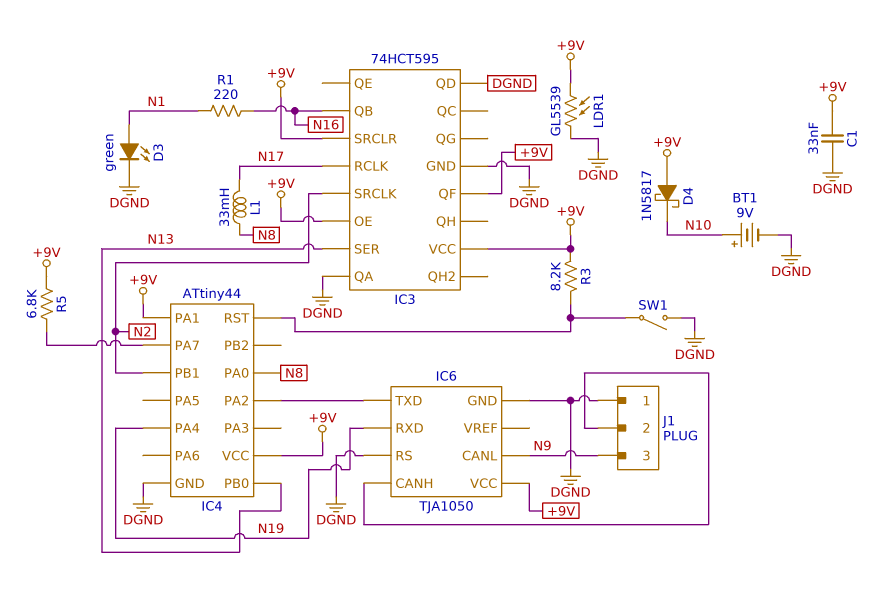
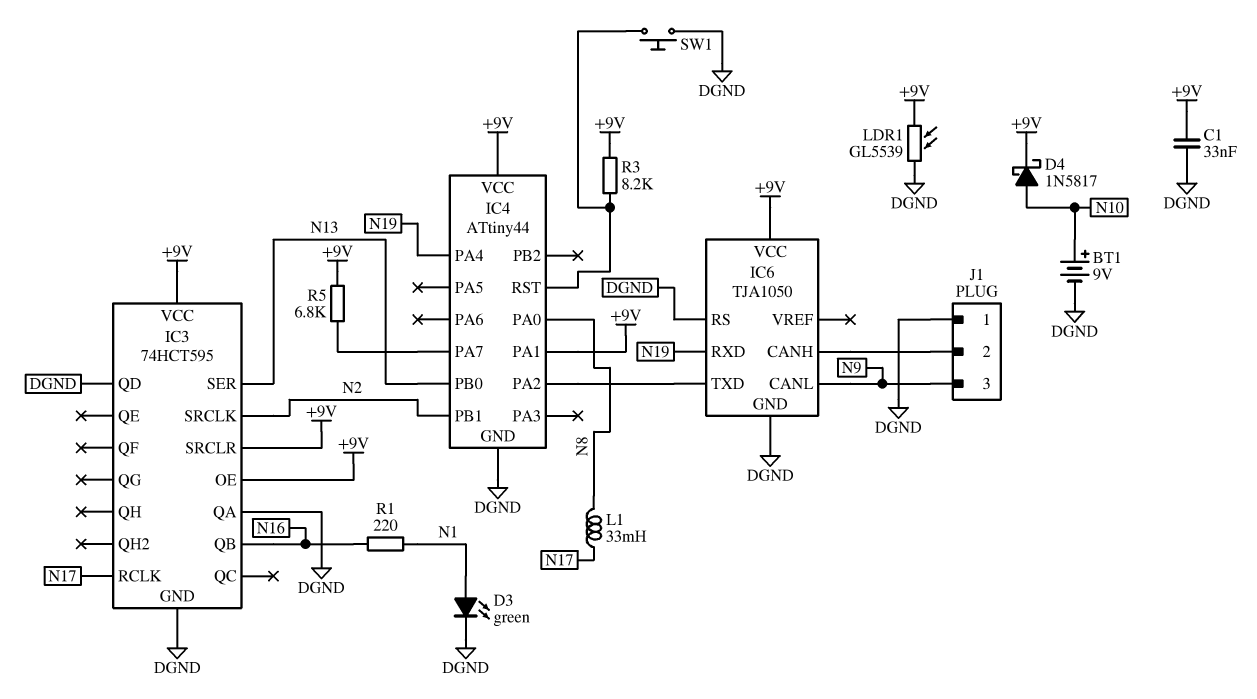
D4: schottky 1N5817 (A +9V, K N10) -> schottky 1N5817 (A N10, K +9V)
IC3 pin QF: +9V -> none
SW1: switch (DGND, IC4/RST) -> button (DGND, IC4/RST)

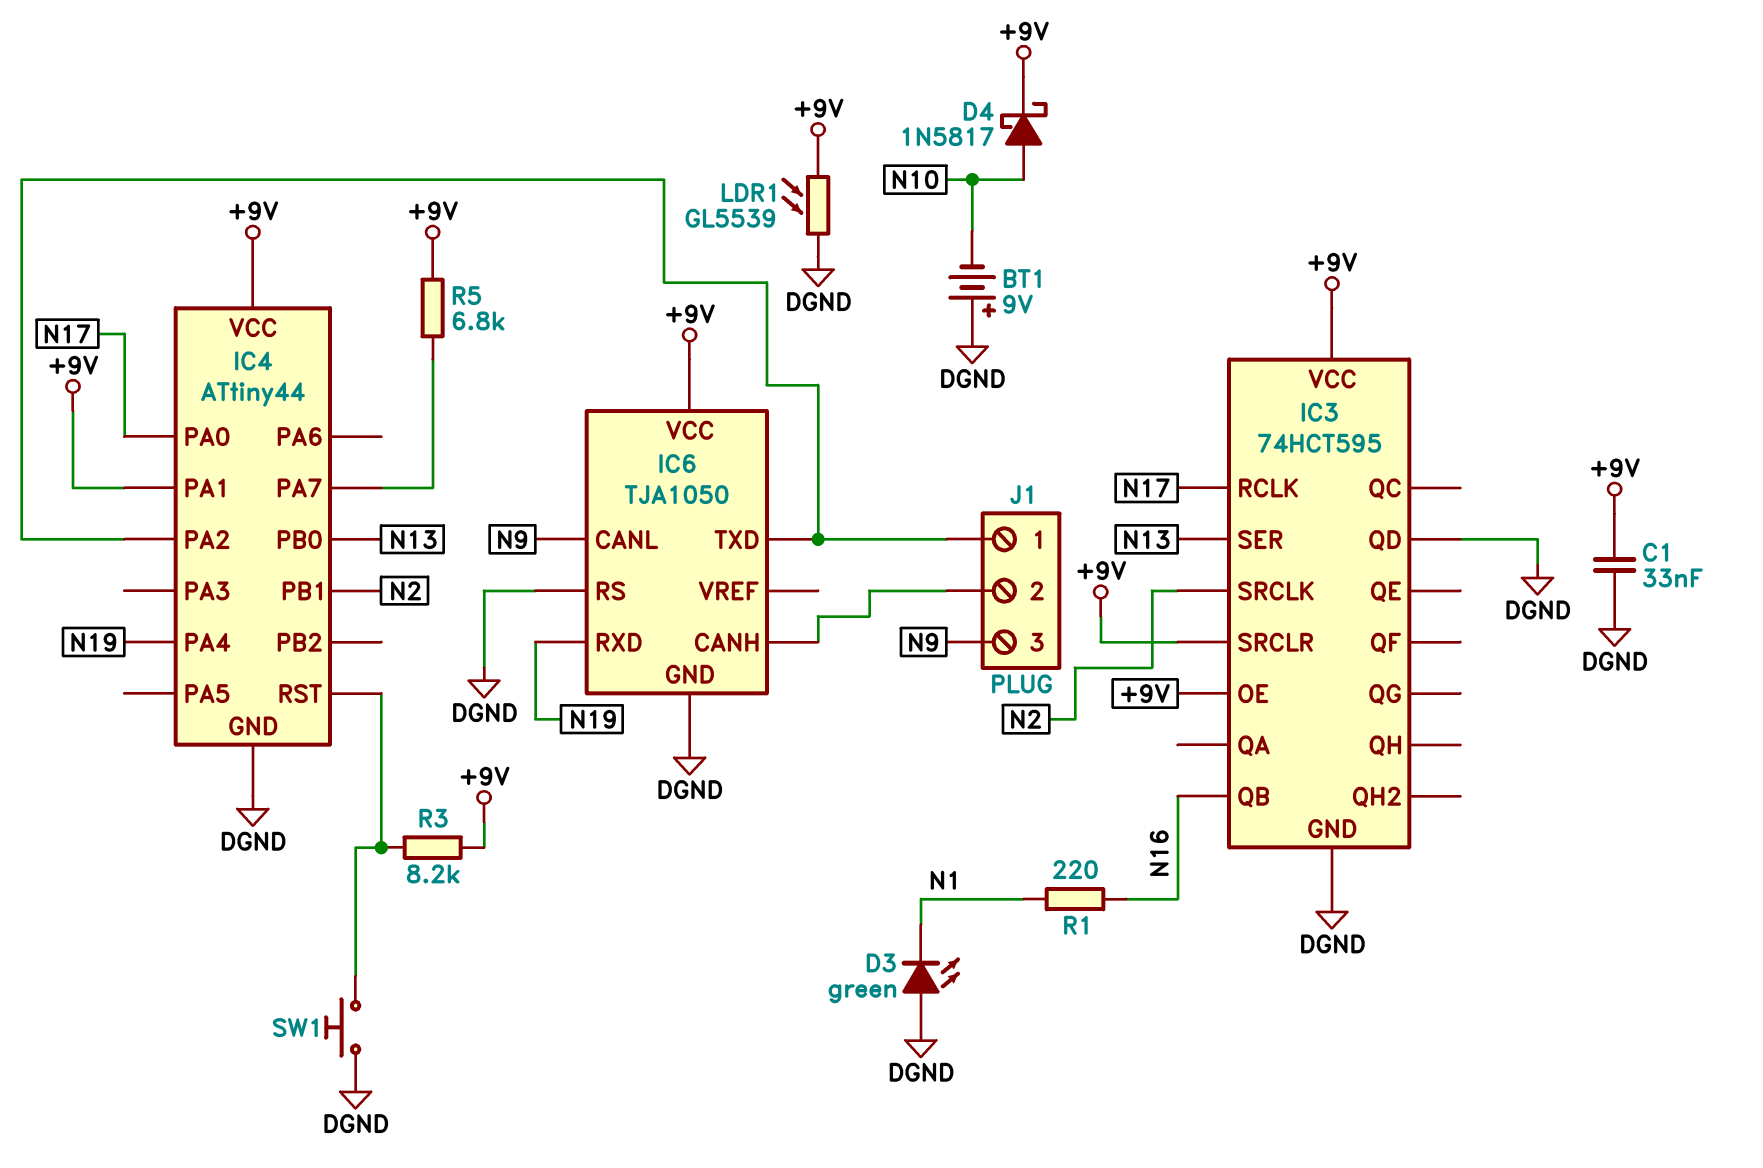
BT1: 9V (plus N10, minus DGND) -> 9V (plus DGND, minus N10)
D3: LED green (A N1, K DGND) -> LED green (A DGND, K N1)
IC3 pin QA: DGND -> none
IC4 pin PA0: N8 -> N17
J1 pin 1: DGND -> IC4/PA2
L1: 33mH (N8, N17) -> none

